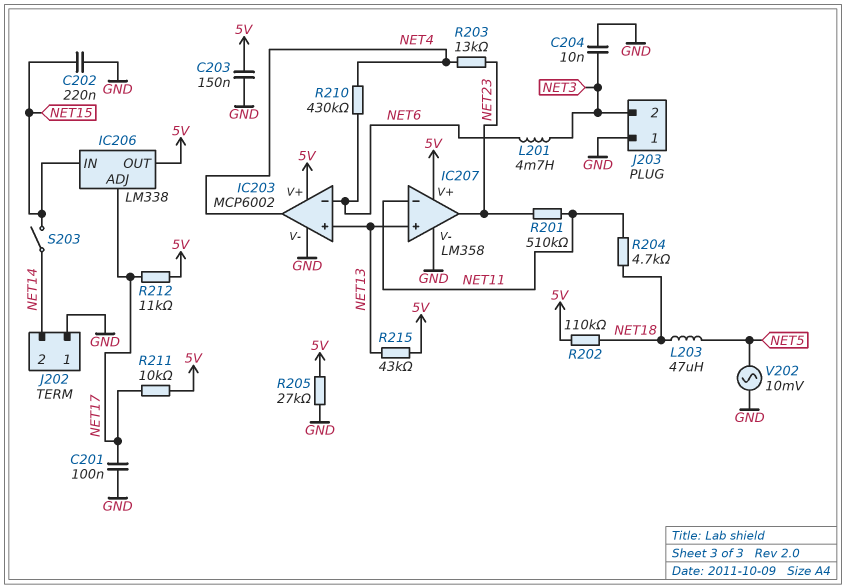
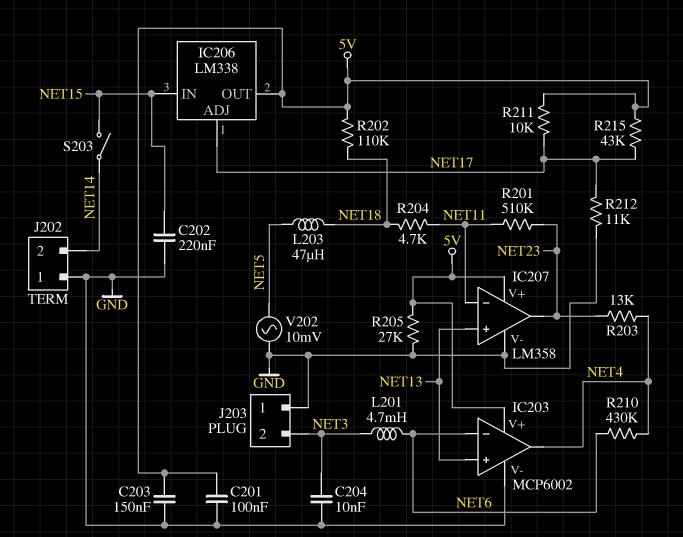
C201: 100nF (GND, NET17) -> 100nF (5V, GND)
R212: 11k (5V, NET17) -> 11k (GND, NET17)
R215: 43k (5V, NET13) -> 43k (5V, NET17)

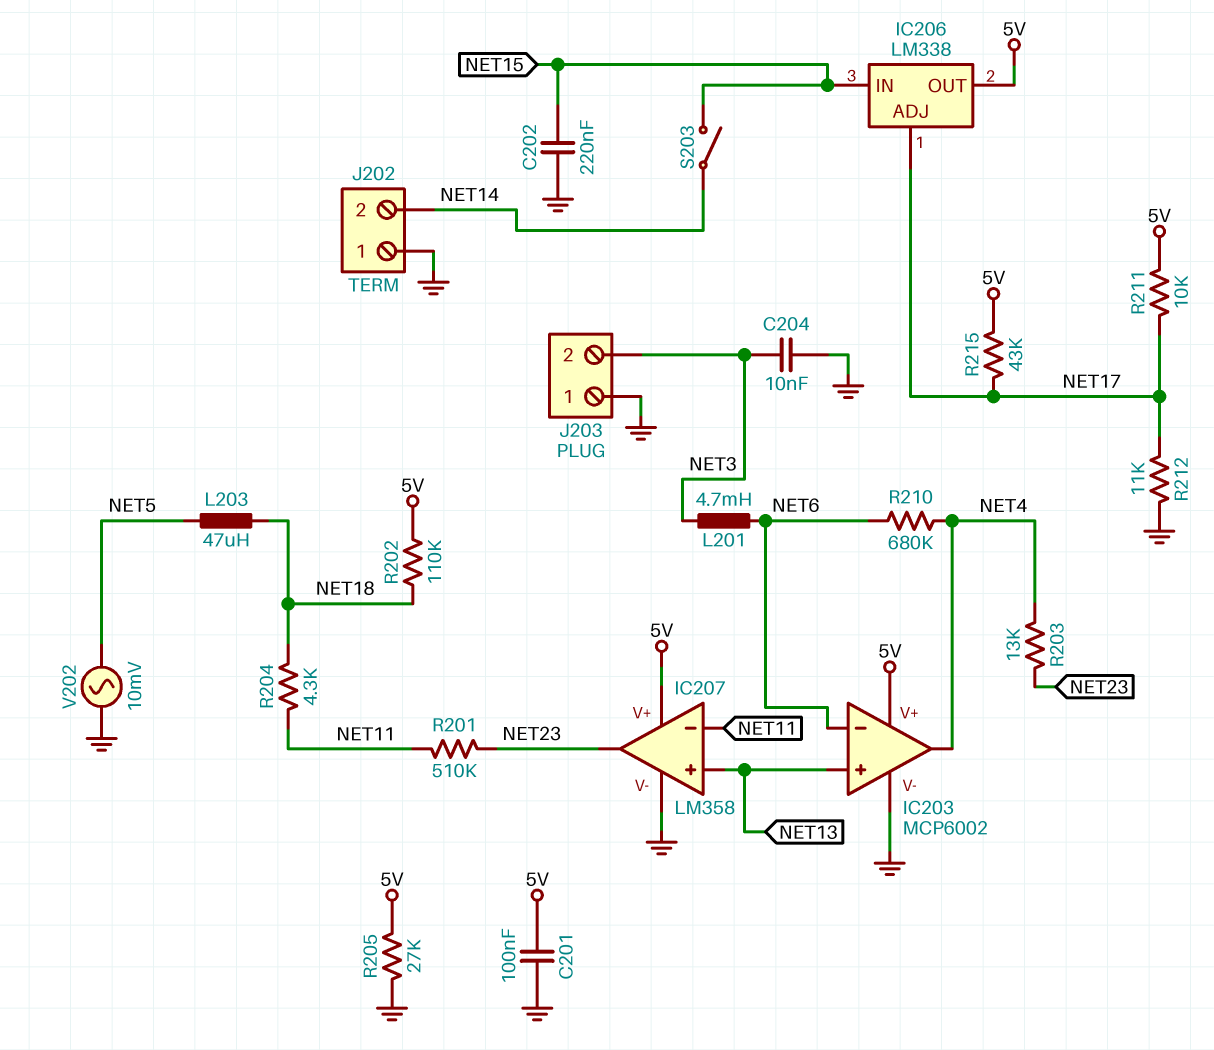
C203: 150nF (5V, GND) -> none
R204: 4.7k (NET11, NET18) -> 4.3k (NET11, NET18)
R210: 430k (NET4, NET6) -> 680k (NET4, NET6)

